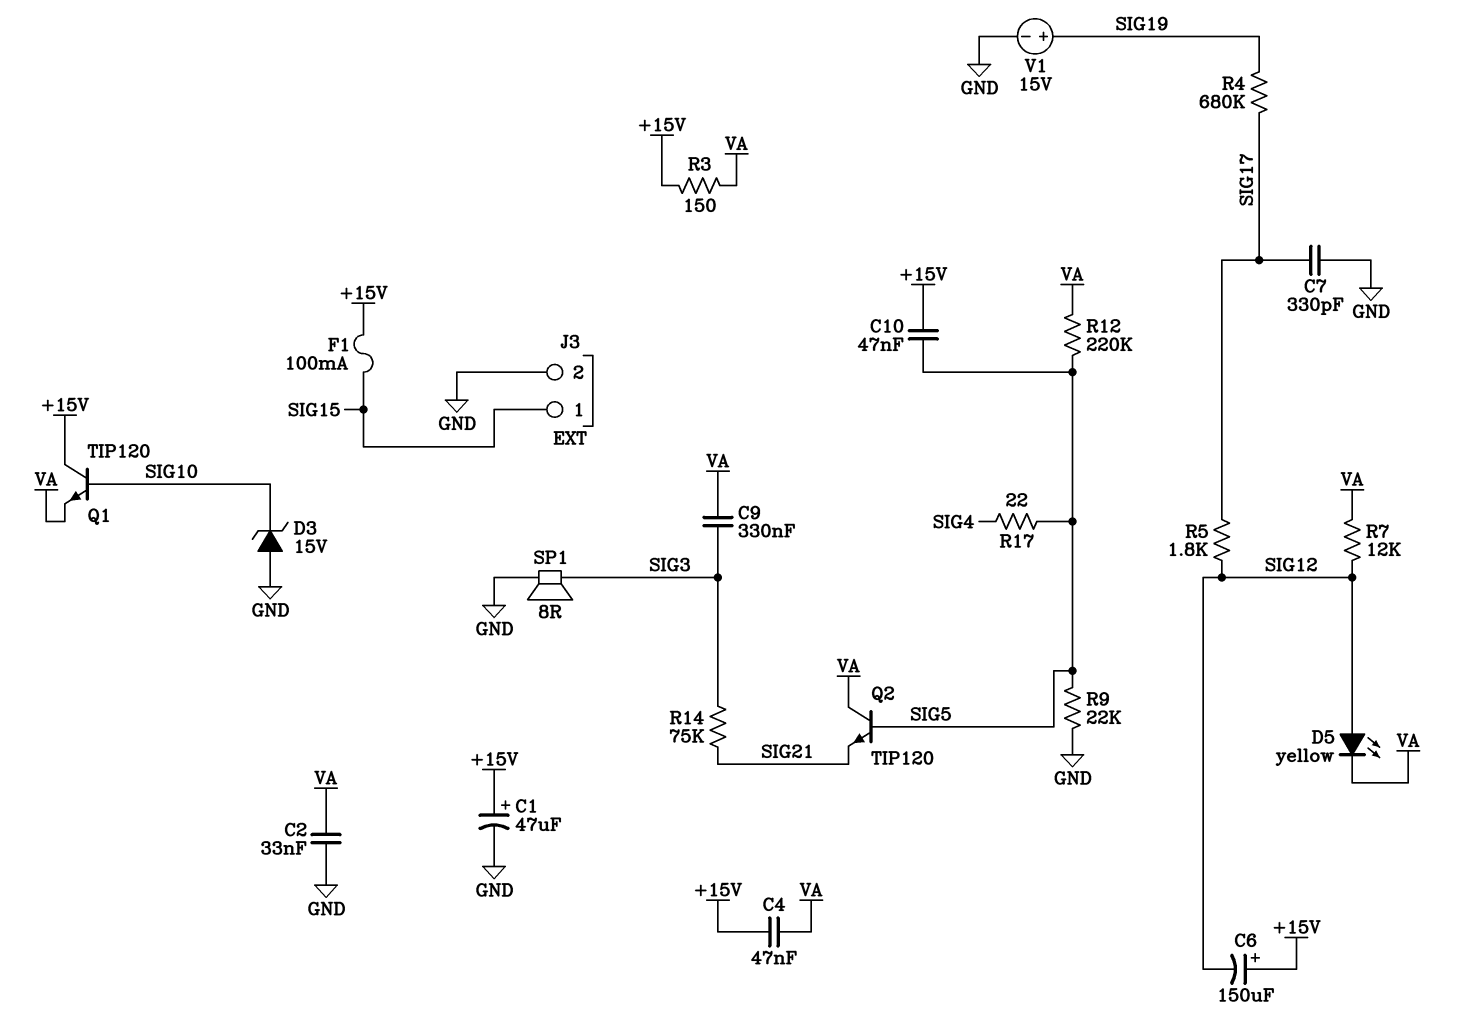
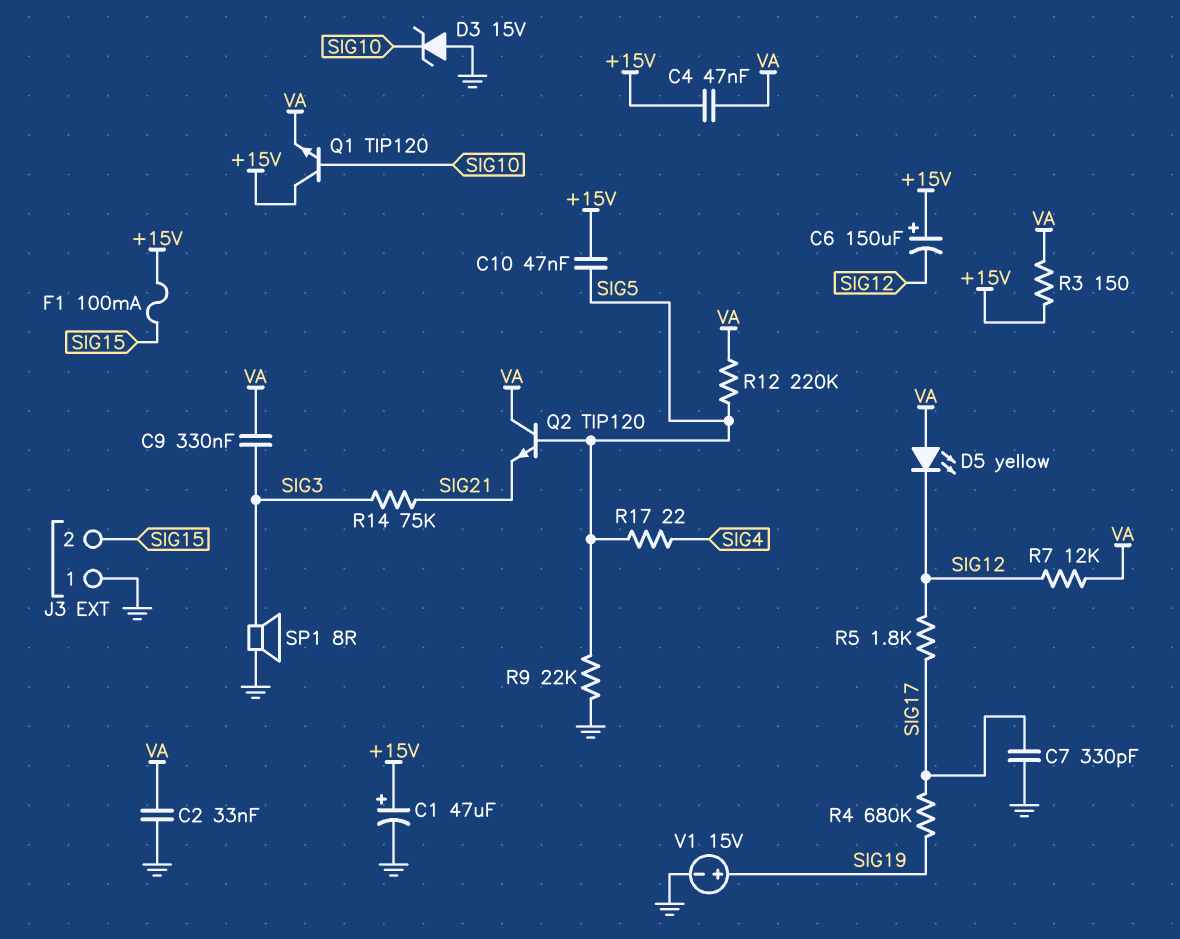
D5: LED yellow (A SIG12, K VA) -> LED yellow (A VA, K SIG12)
J3 pin 1: SIG15 -> GND
J3 pin 2: GND -> SIG15

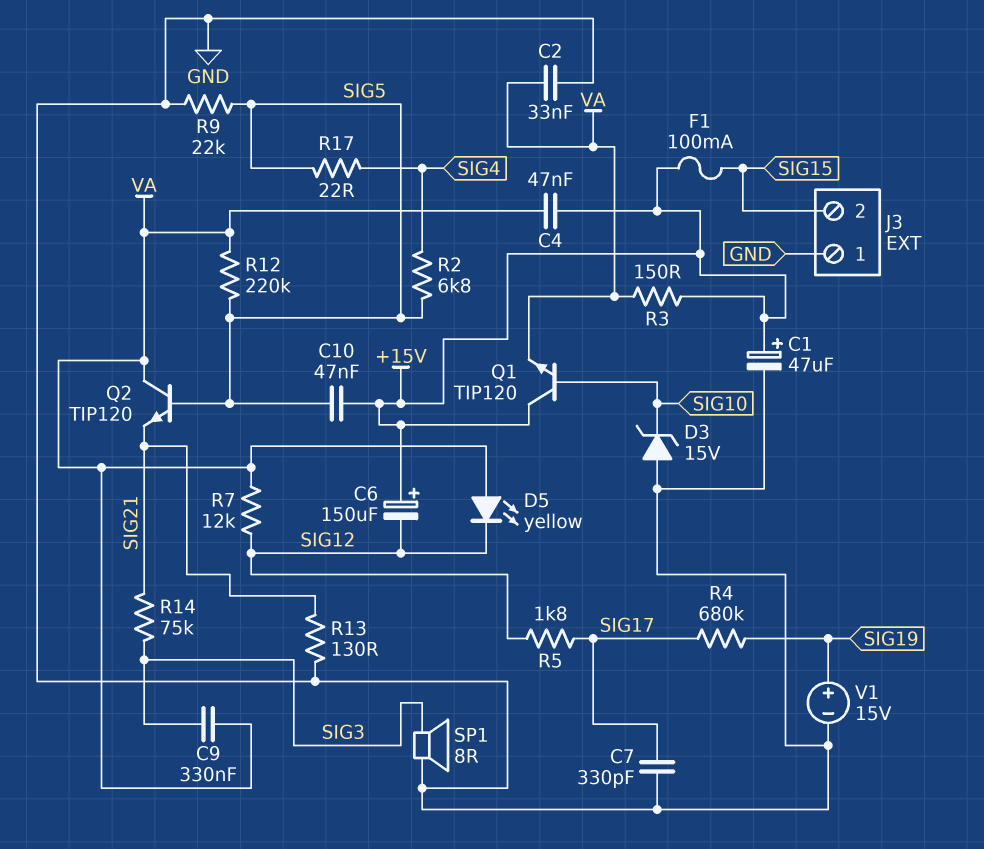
R2: none -> 6.8k (SIG4, SIG5)
R13: none -> 130 (GND, SIG21)

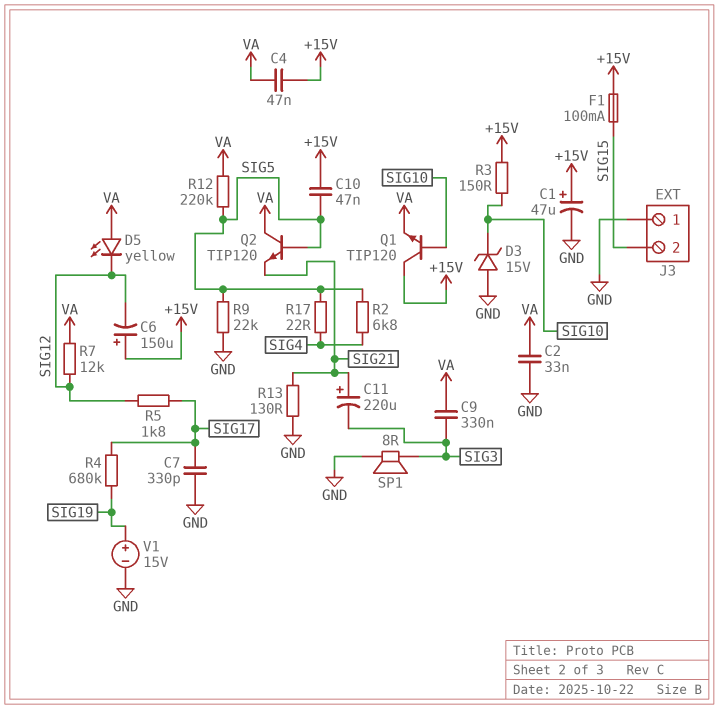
C11: none -> 220uF (plus SIG21, minus SIG3)
R3: 150 (+15V, VA) -> 150 (+15V, SIG10)
R14: 75k (SIG3, SIG21) -> none

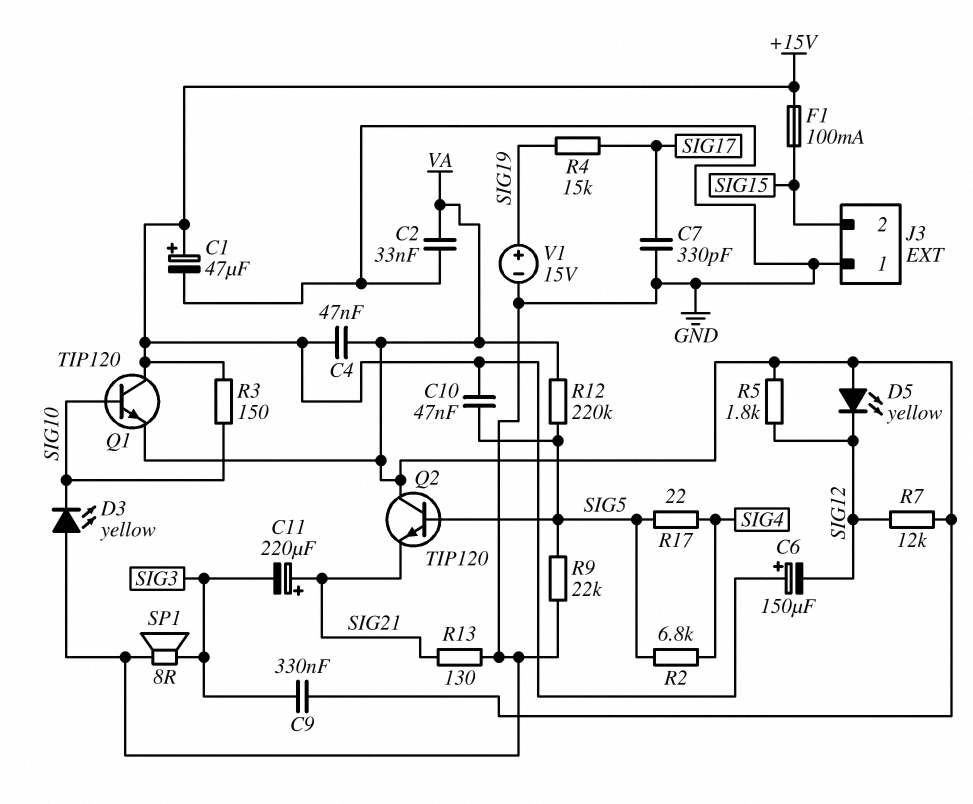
D3: zener 15V (A GND, K SIG10) -> LED yellow (A GND, K SIG10)
R4: 680k (SIG17, SIG19) -> 15k (SIG17, SIG19)
R5: 1.8k (SIG12, SIG17) -> 1.8k (SIG12, VA)

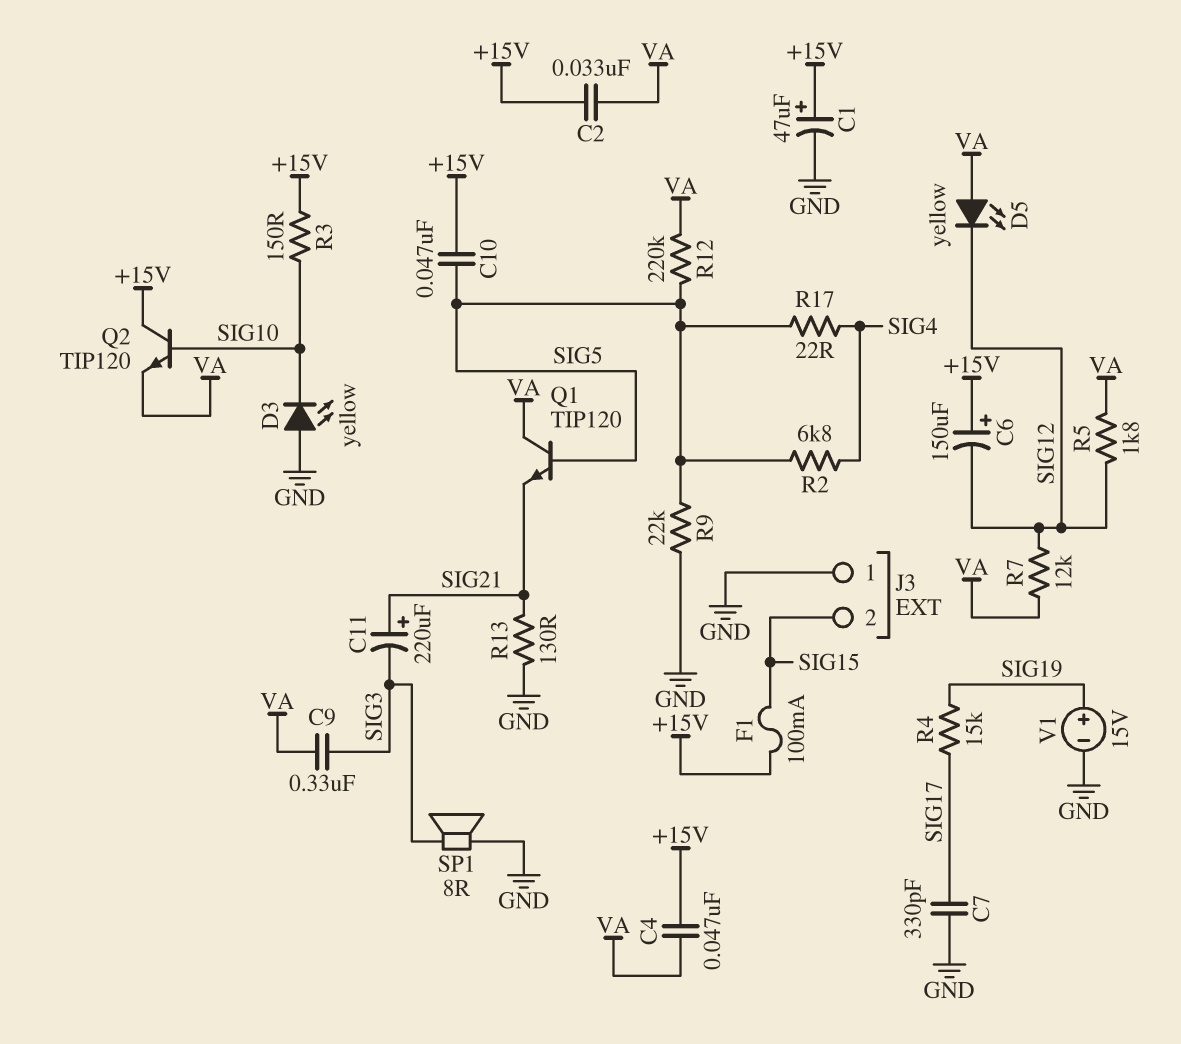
C2: 33nF (GND, VA) -> 33nF (+15V, VA)
Q1: NPN TIP120 (B SIG10, C +15V, E VA) -> NPN TIP120 (B SIG5, C VA, E SIG21)
Q2: NPN TIP120 (B SIG5, C VA, E SIG21) -> NPN TIP120 (B SIG10, C +15V, E VA)

